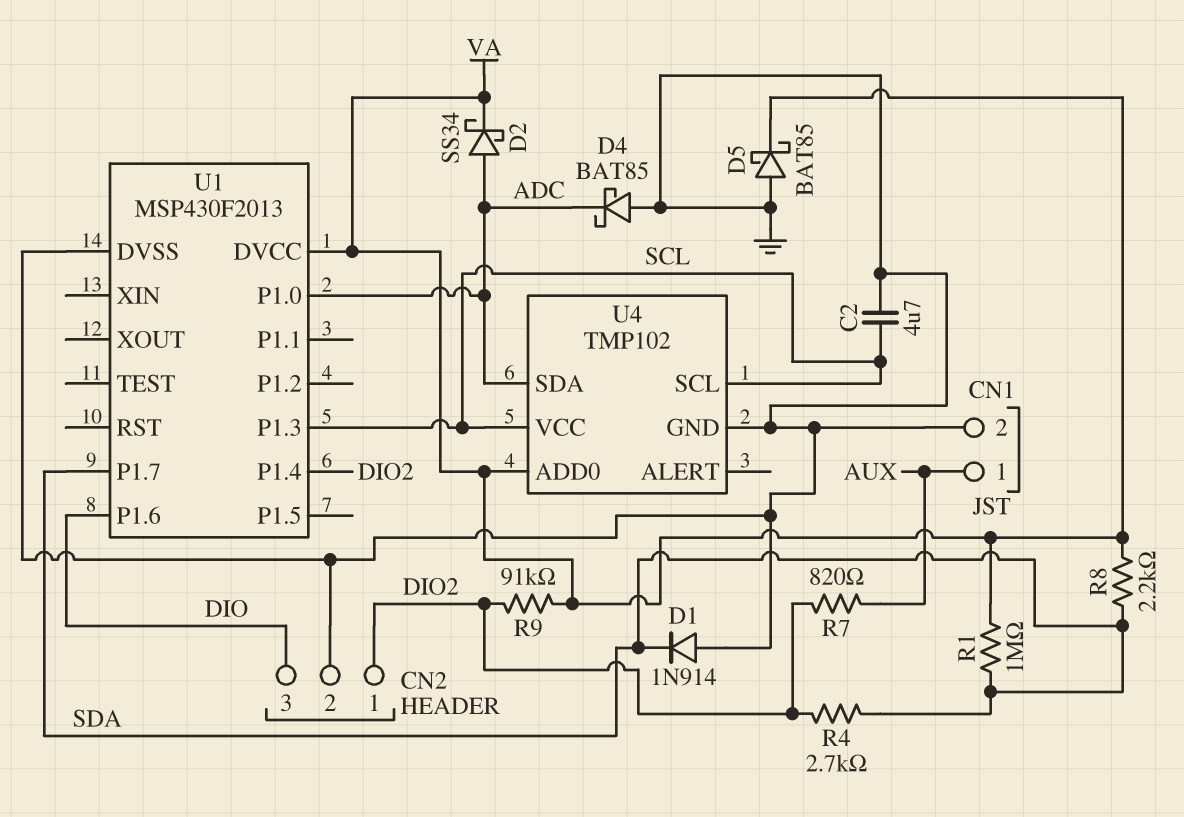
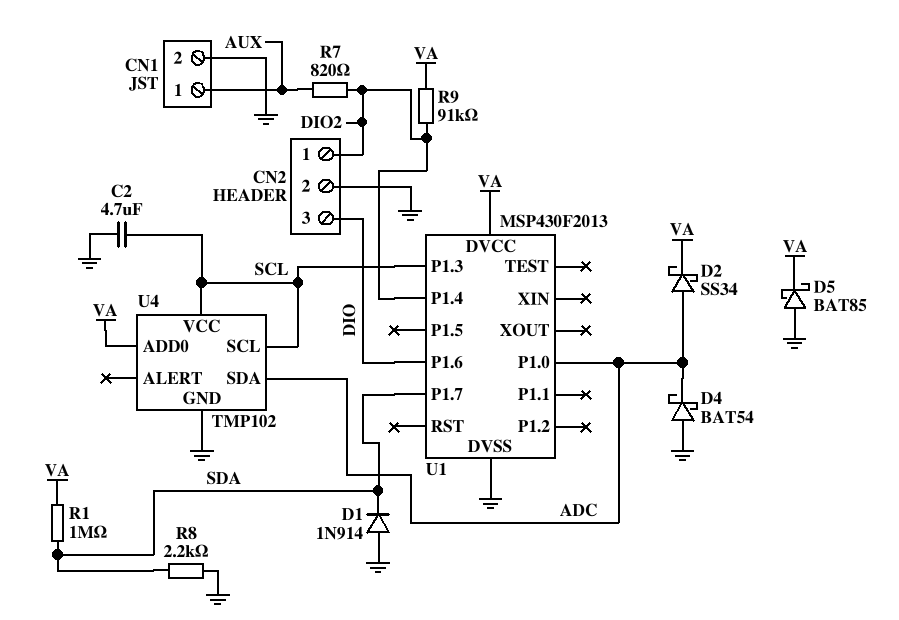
D4: schottky BAT85 (A GND, K ADC) -> schottky BAT54 (A GND, K ADC)
R4: 2.7k (DIO2, SDA) -> none
R8: 2.2k (SDA, VA) -> 2.2k (GND, SDA)

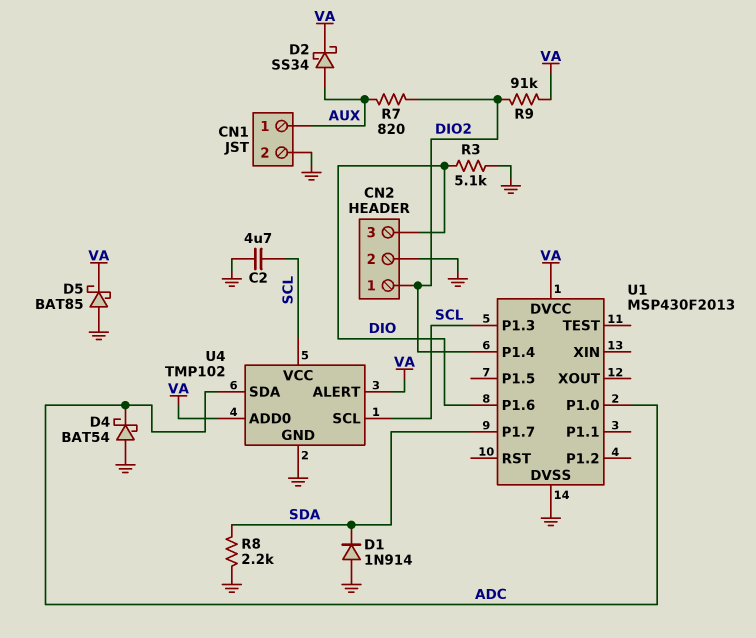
D2: schottky SS34 (A ADC, K VA) -> schottky SS34 (A AUX, K VA)
R1: 1M (SDA, VA) -> none
R3: none -> 5.1k (DIO, GND)
U4 pin ALERT: none -> VA

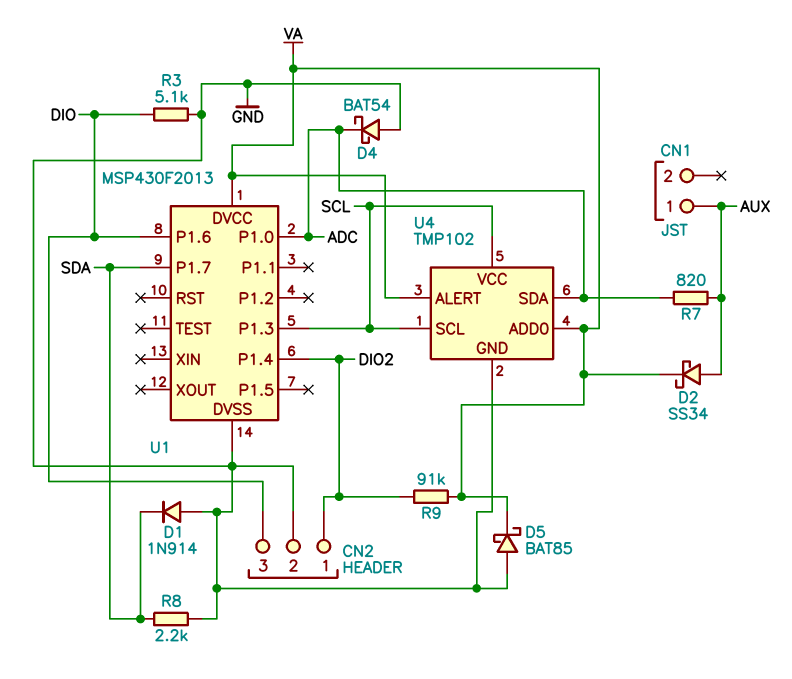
C2: 4.7uF (GND, SCL) -> none
CN1 pin 2: GND -> none
R7: 820 (AUX, DIO2) -> 820 (ADC, AUX)

